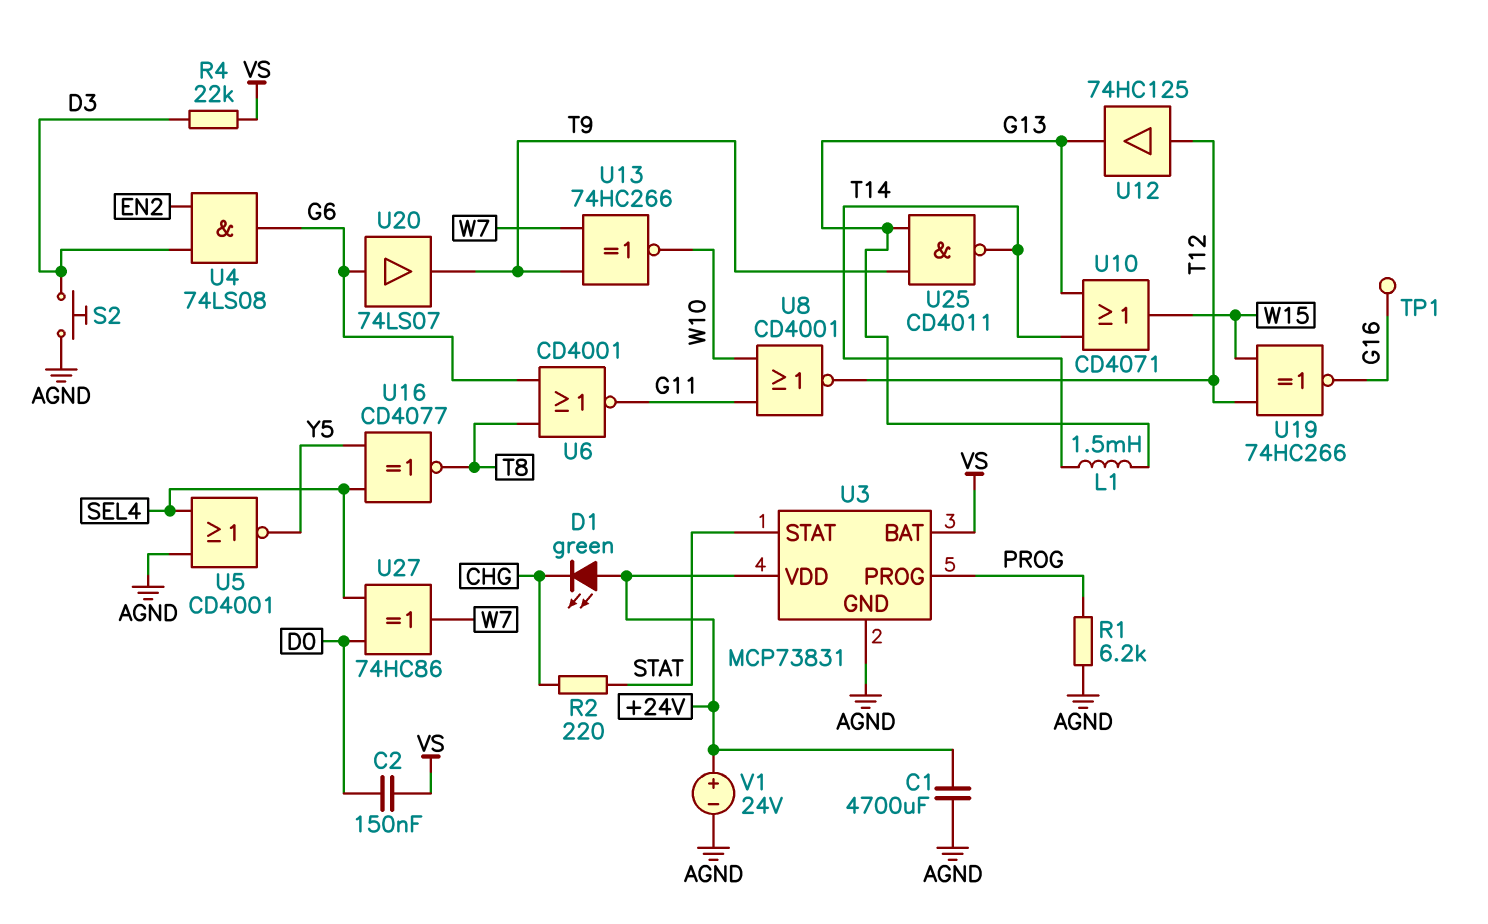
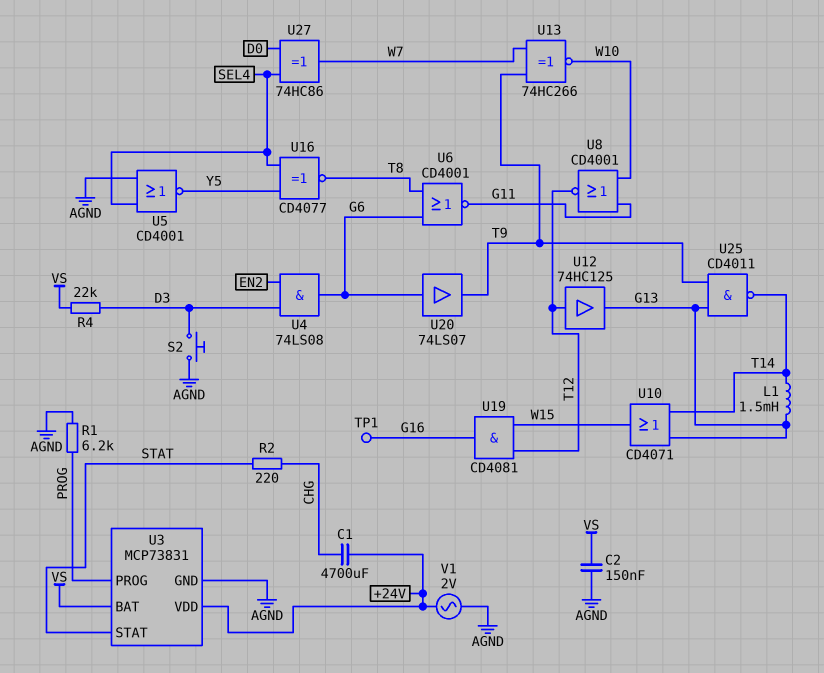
C1: 4700uF (+24V, AGND) -> 4700uF (+24V, CHG)
C2: 150nF (D0, VS) -> 150nF (AGND, VS)
D1: LED green (A +24V, K CHG) -> none
U19: XNOR 74HC266 (in T12, in W15, out G16) -> AND CD4081 (in T12, in W15, out G16)
V1: 24V (plus +24V, minus AGND) -> AC 2V (+24V, AGND)

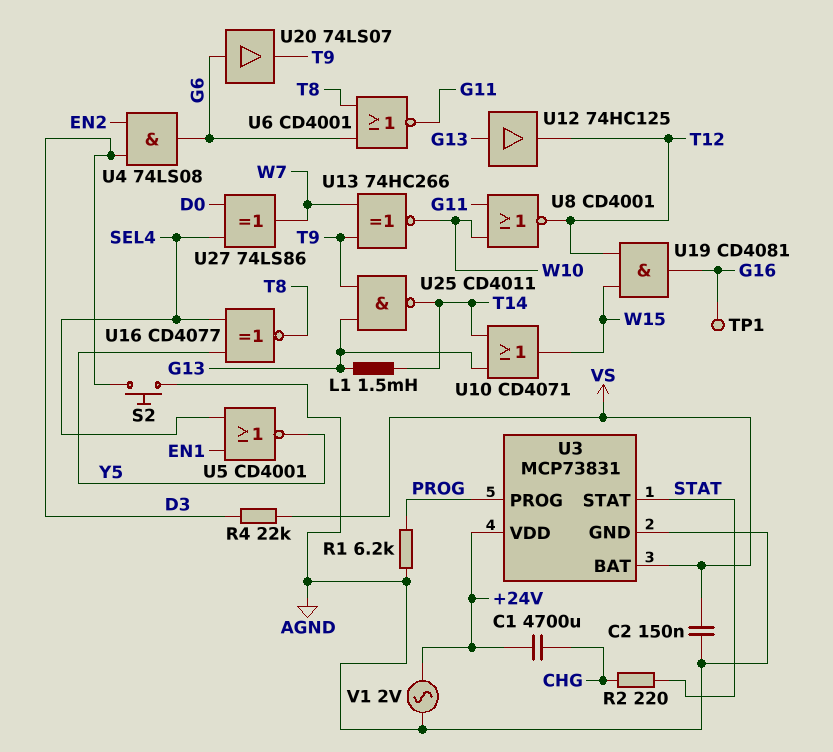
U5: NOR CD4001 (in AGND, in SEL4, out Y5) -> NOR CD4001 (in EN1, in SEL4, out Y5)
U12: buffer 74HC125 (in T12, out G13) -> buffer 74HC125 (in G13, out T12)
U27: XOR 74HC86 (in D0, in SEL4, out W7) -> XOR 74LS86 (in D0, in SEL4, out W7)

